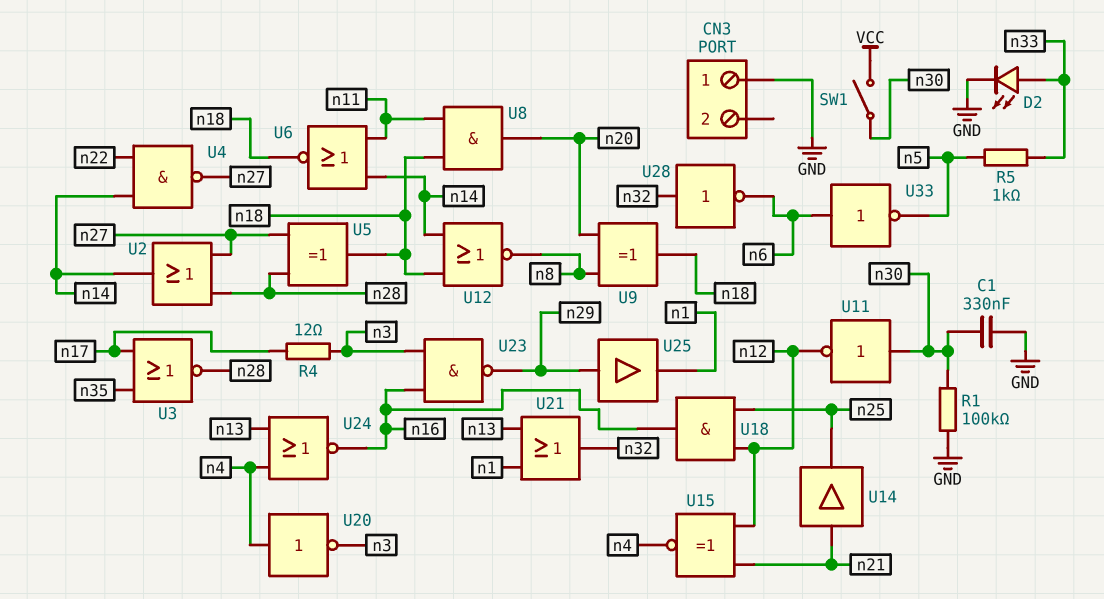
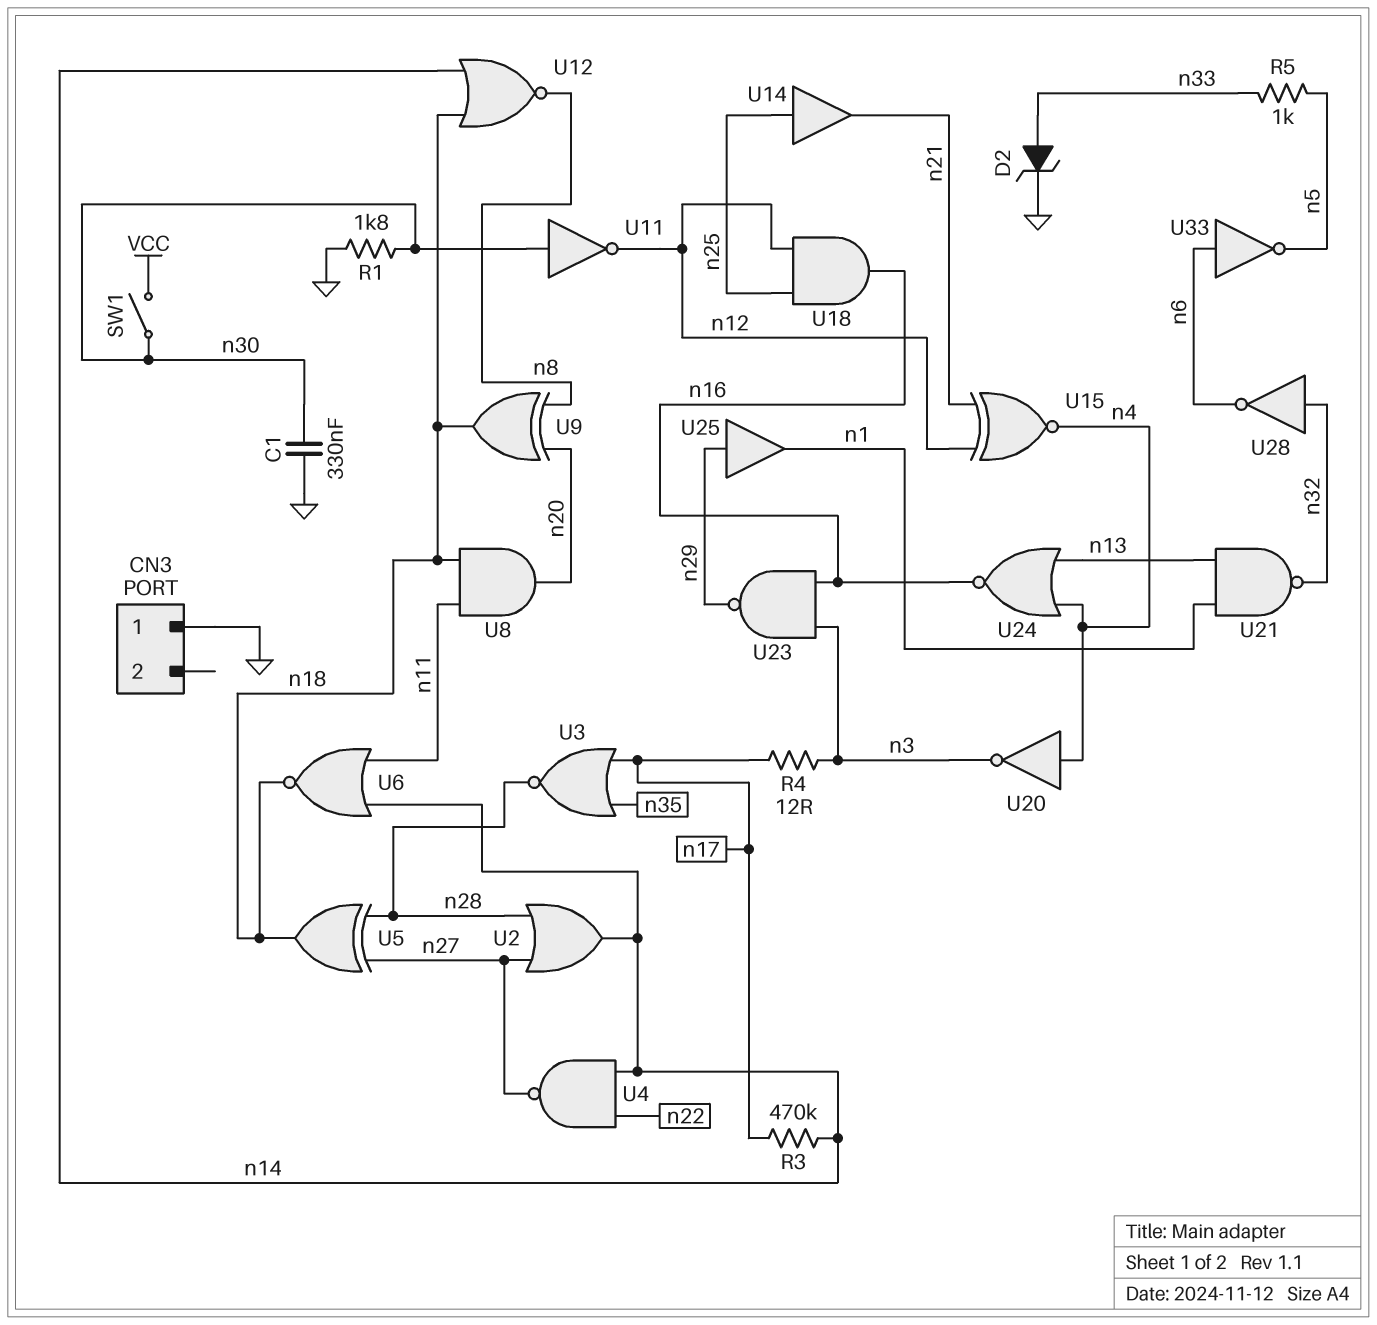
D2: LED (A n33, K GND) -> zener (A n33, K GND)
R1: 100k (GND, n30) -> 1.8k (GND, n30)
R3: none -> 470k (n14, n17)
U14: buffer (in n21, out n25) -> buffer (in n25, out n21)
U21: OR (in n1, in n13, out n32) -> NAND (in n1, in n13, out n32)

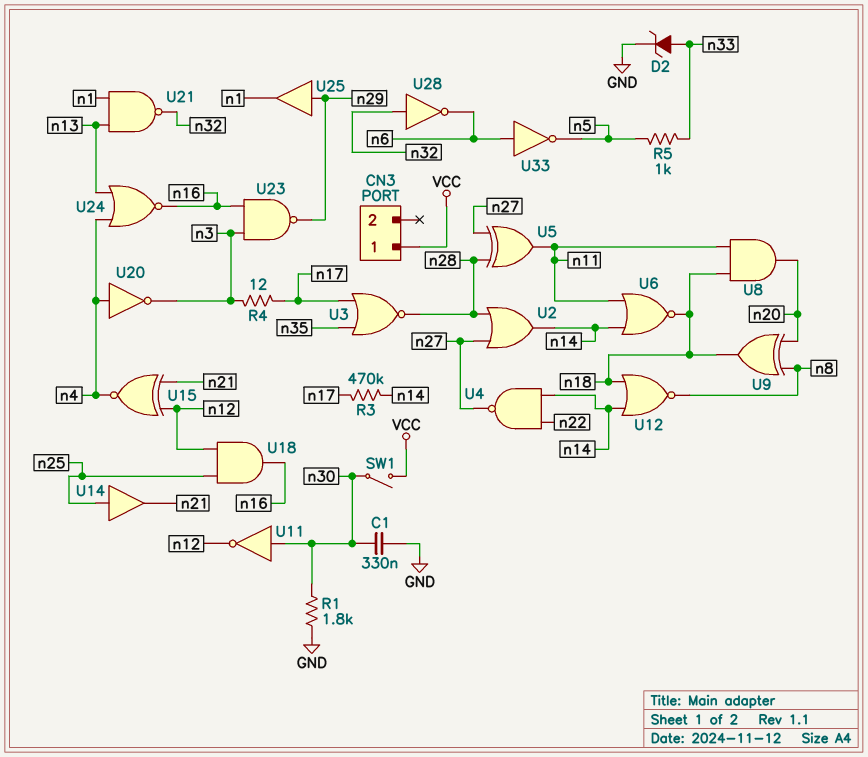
CN3 pin 1: GND -> VCC
U5: XOR (in n27, in n28, out n18) -> XOR (in n27, in n28, out n11)

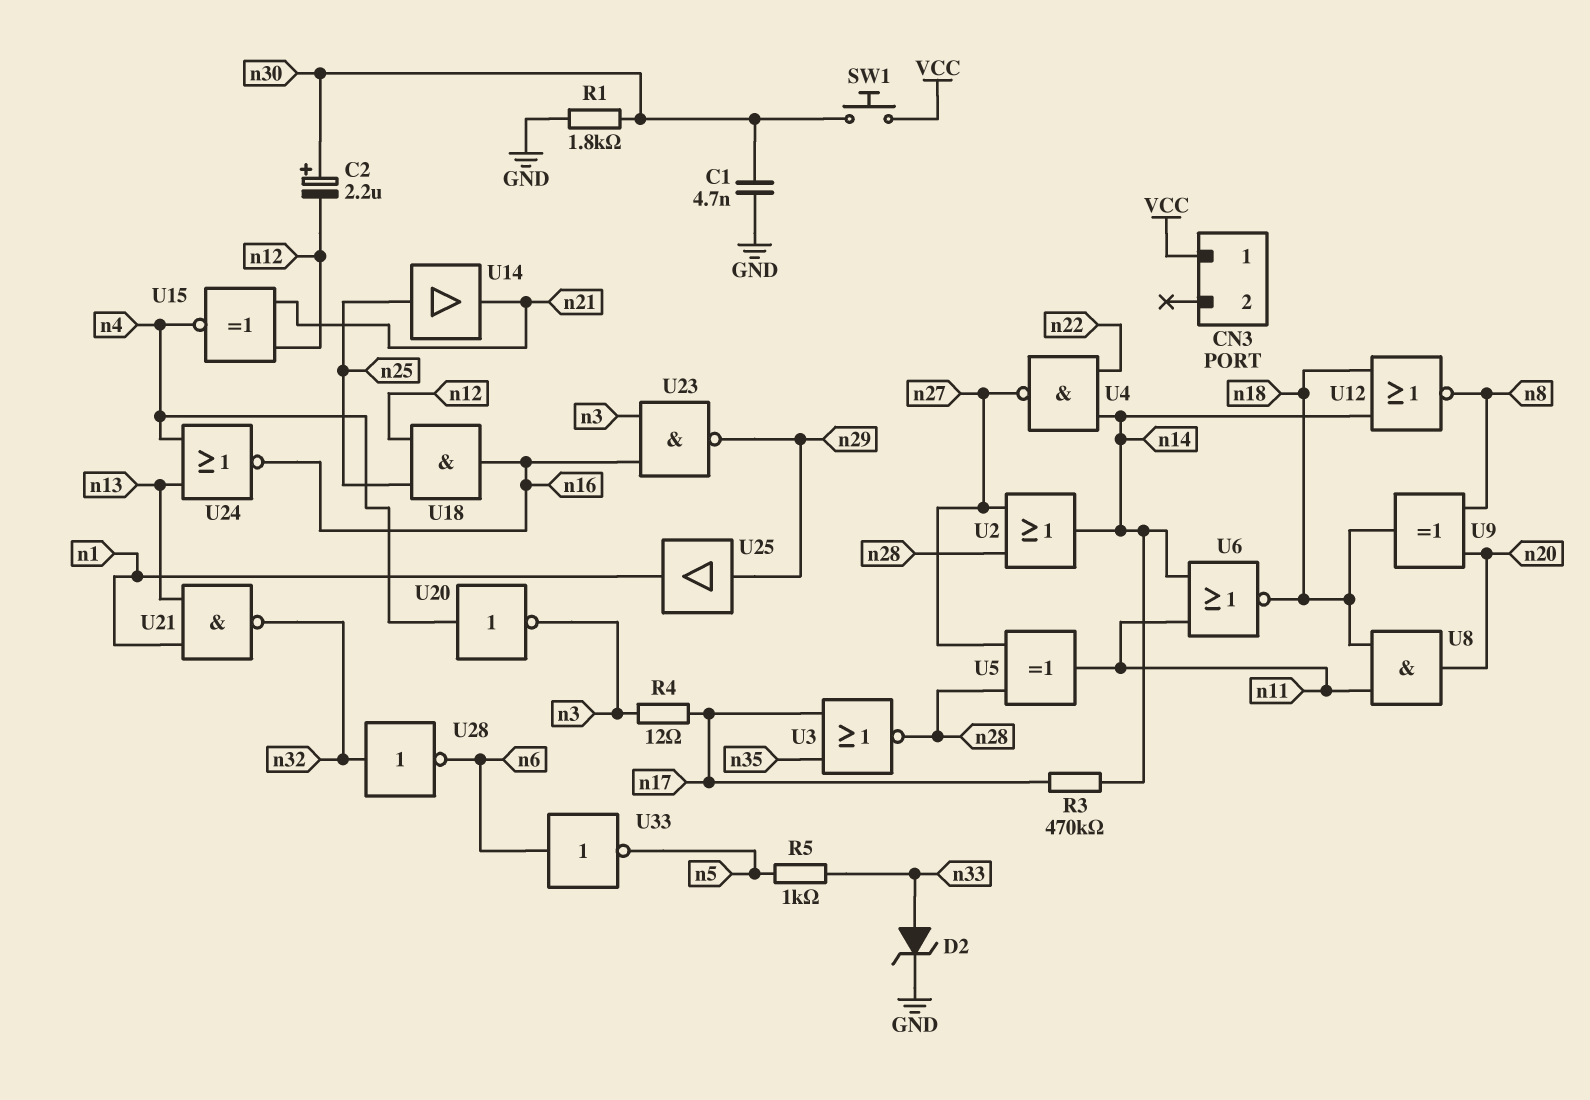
C1: 330nF (GND, n30) -> 4.7nF (GND, n30)
C2: none -> 2.2uF (plus n30, minus n12)
SW1: switch (VCC, n30) -> button (VCC, n30)
U11: NOT (in n30, out n12) -> none

